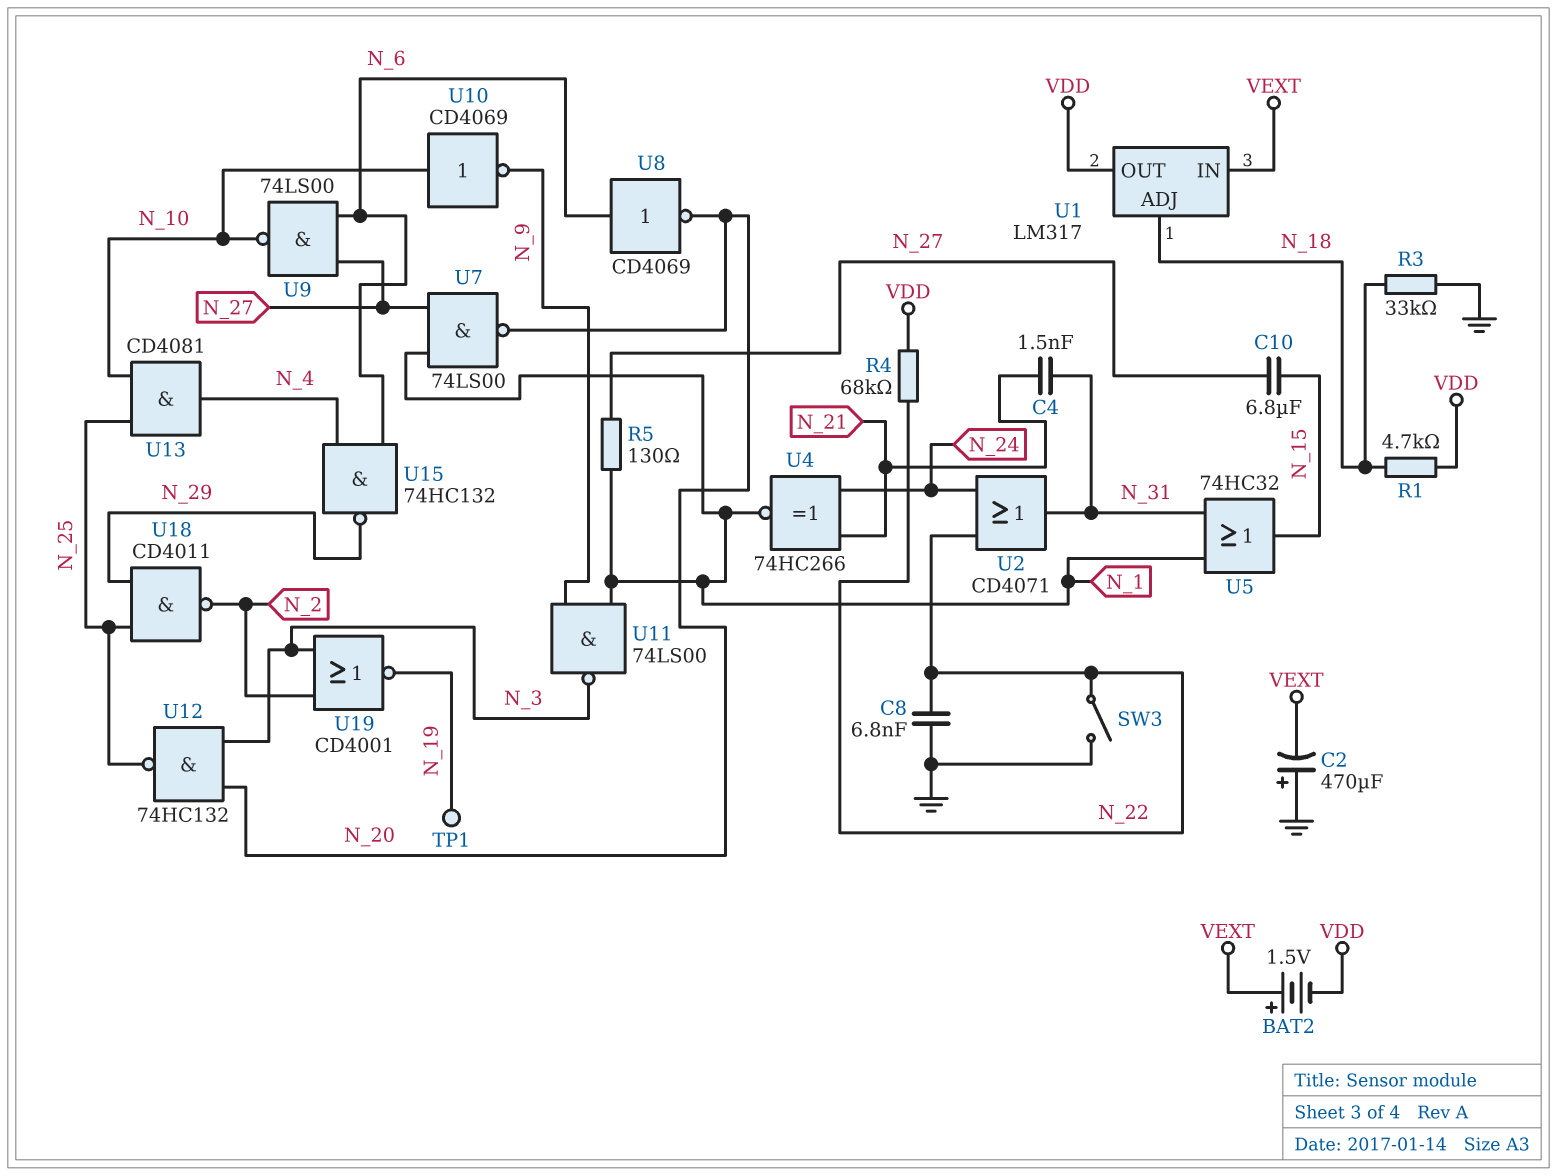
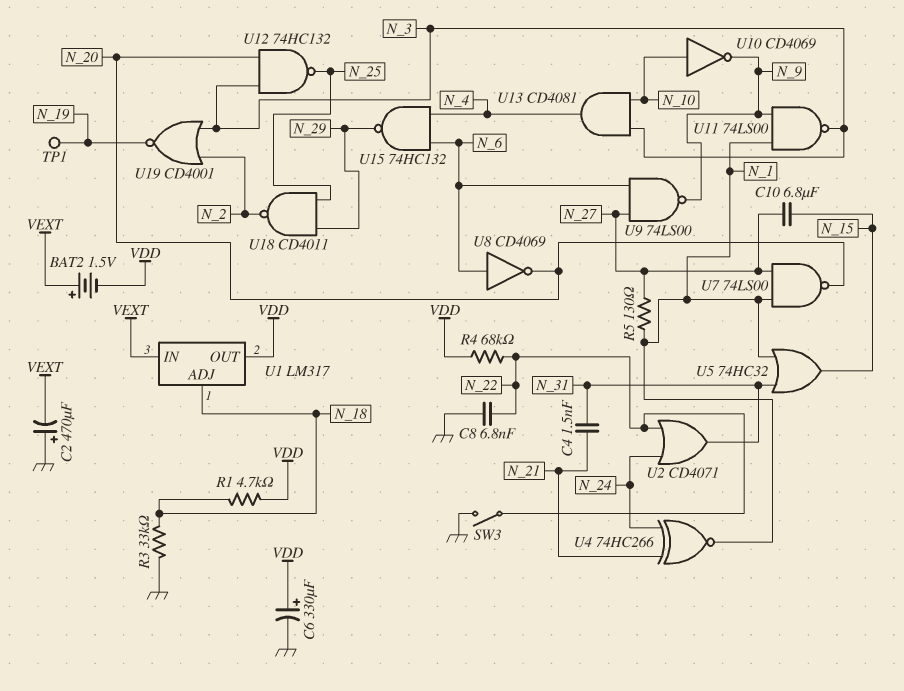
C6: none -> 330uF (plus VDD, minus GND)
U9: NAND 74LS00 (in N_6, in N_27, out N_10) -> NAND 74LS00 (in N_6, in N_27, out N_9)
U13: AND CD4081 (in N_10, in N_25, out N_4) -> AND CD4081 (in N_3, in N_10, out N_4)

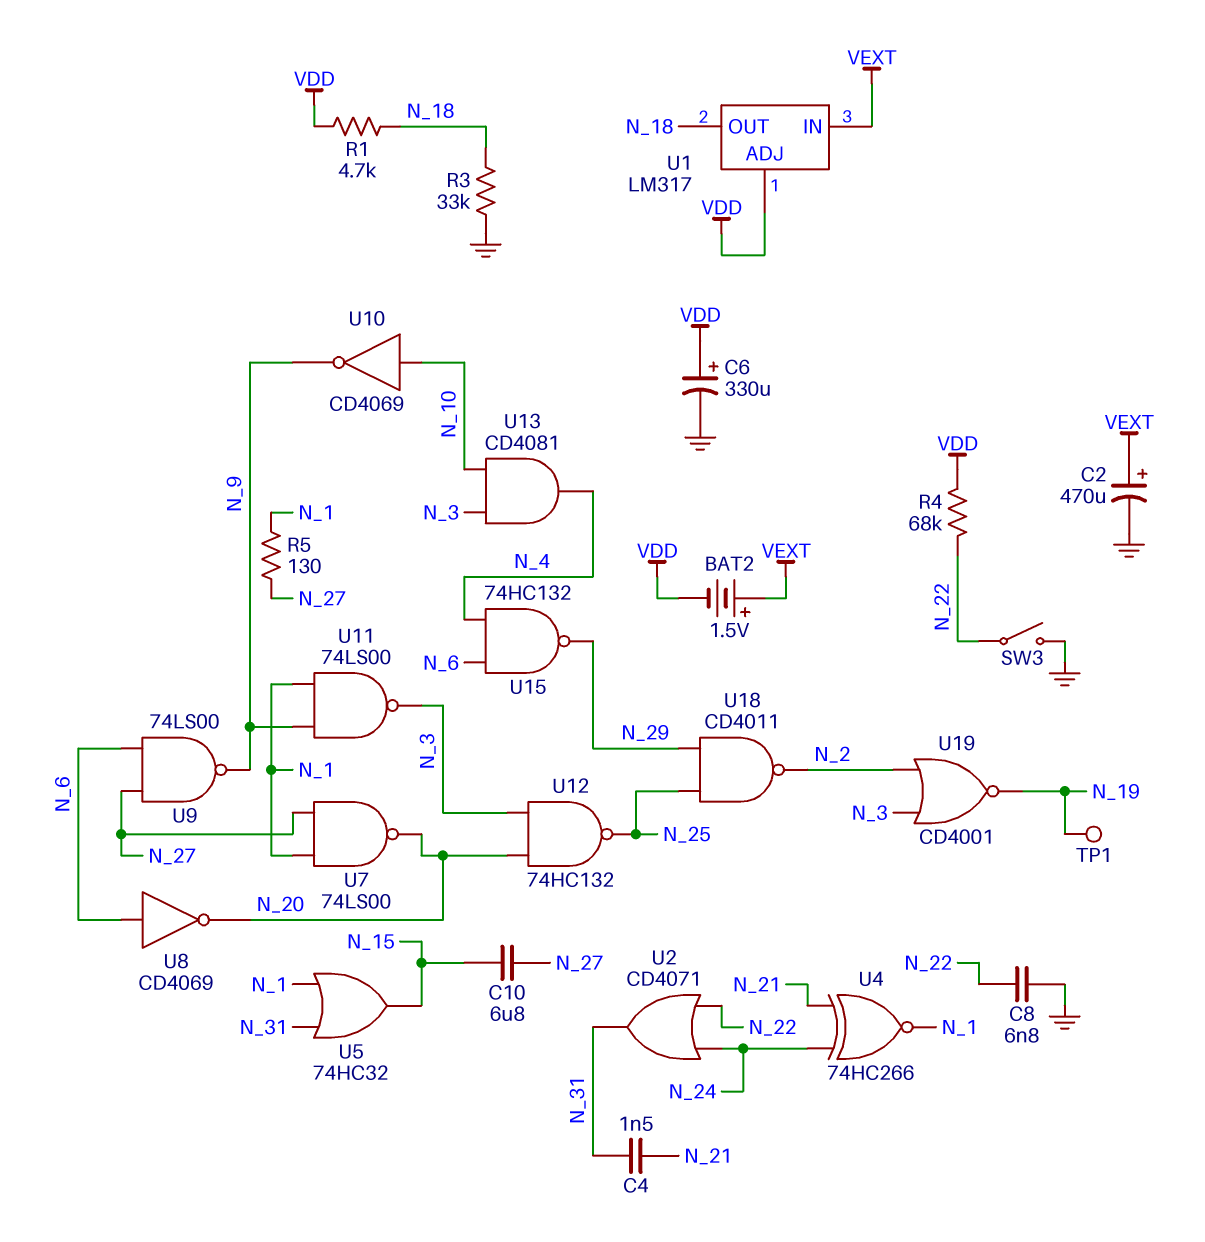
C2: 470uF (plus GND, minus VEXT) -> 470uF (plus VEXT, minus GND)
U1 pin ADJ: N_18 -> VDD
U1 pin OUT: VDD -> N_18

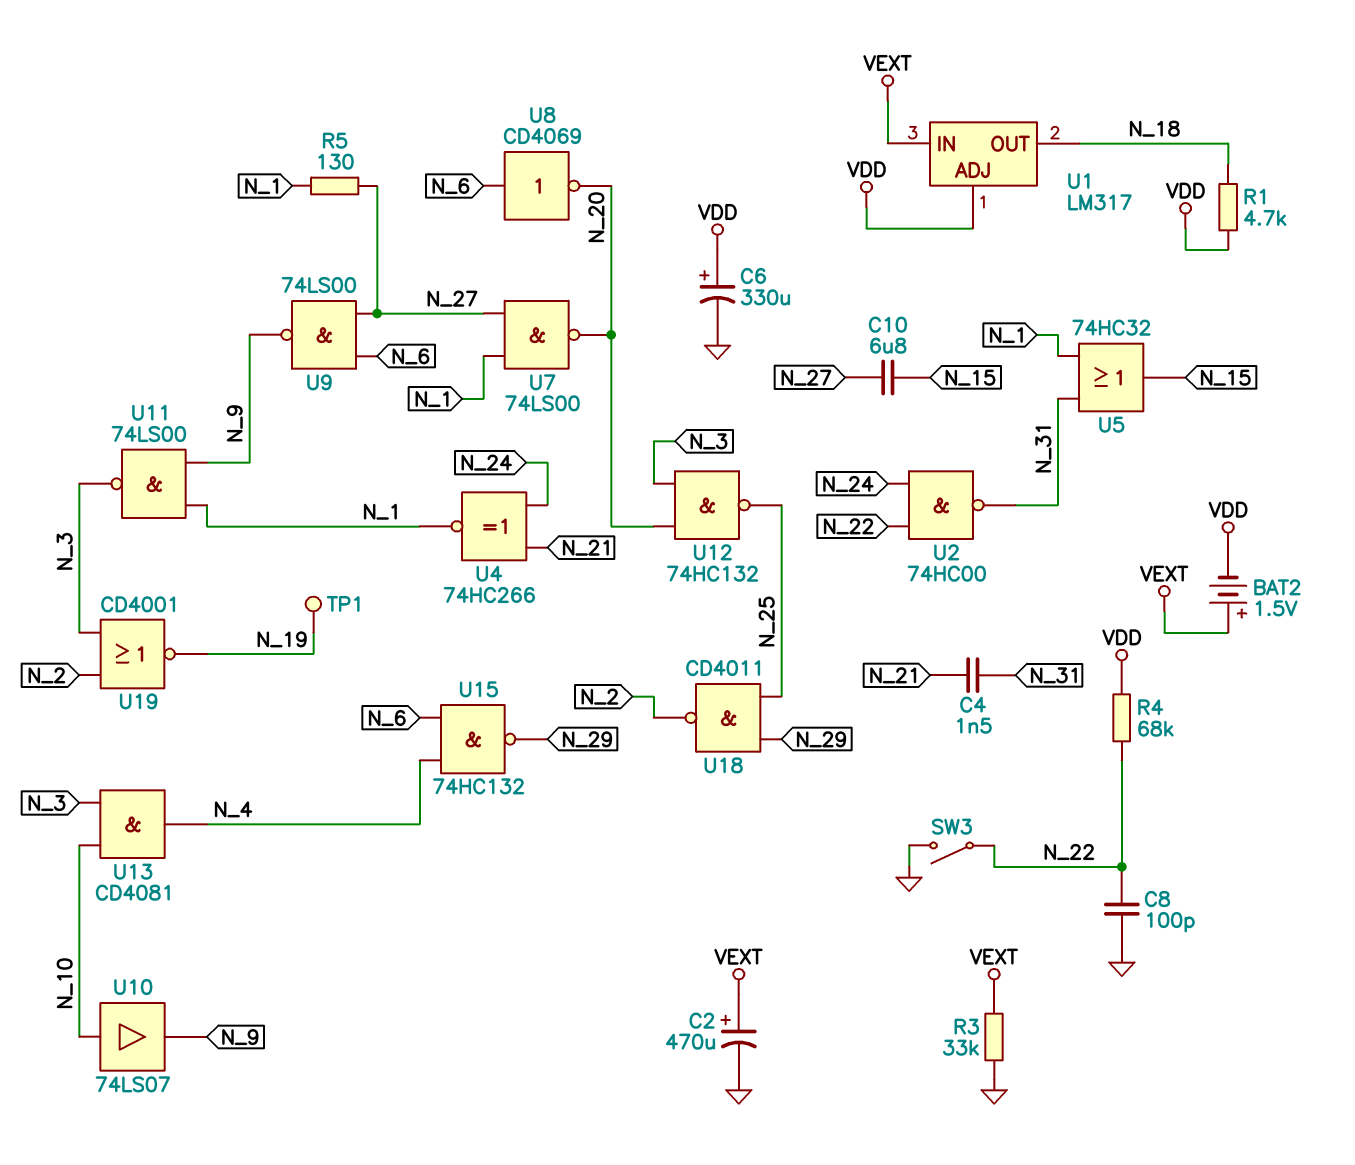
C8: 6.8nF (GND, N_22) -> 100pF (GND, N_22)
R3: 33k (GND, N_18) -> 33k (GND, VEXT)
U2: OR CD4071 (in N_22, in N_24, out N_31) -> NAND 74HC00 (in N_22, in N_24, out N_31)
U10: NOT CD4069 (in N_10, out N_9) -> buffer 74LS07 (in N_10, out N_9)

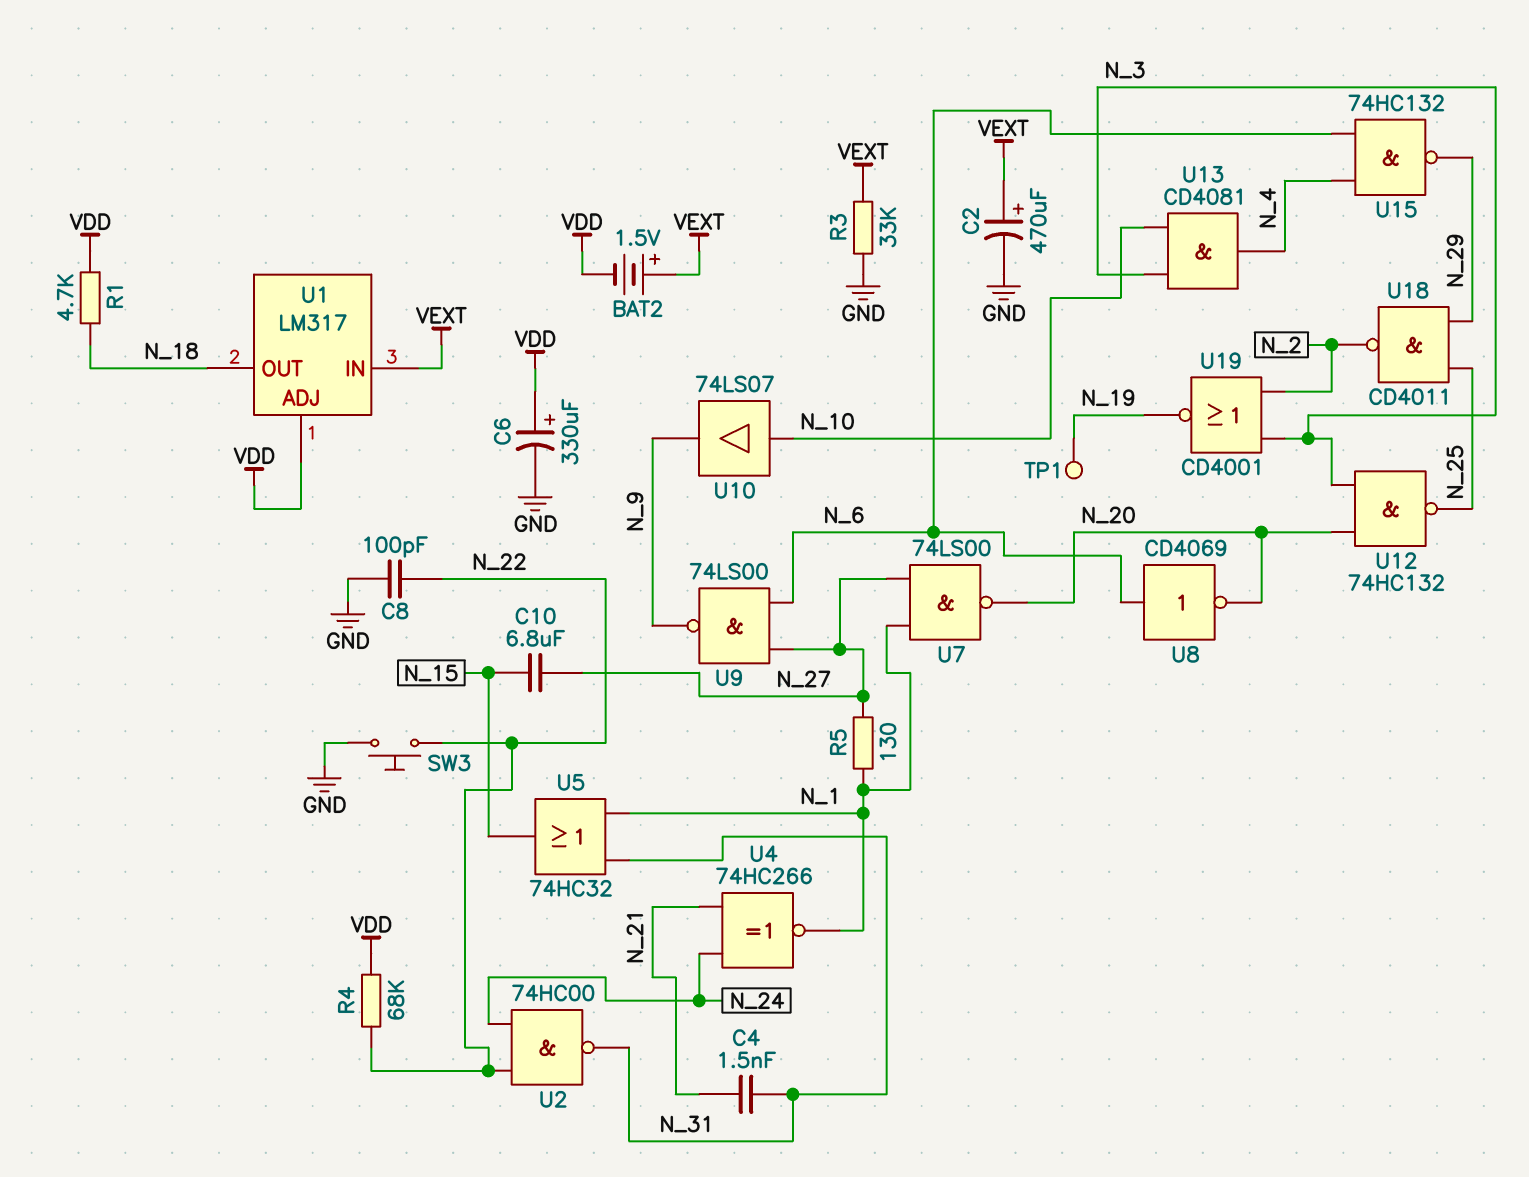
SW3: switch (GND, N_22) -> button (GND, N_22)
U11: NAND 74LS00 (in N_1, in N_9, out N_3) -> none

